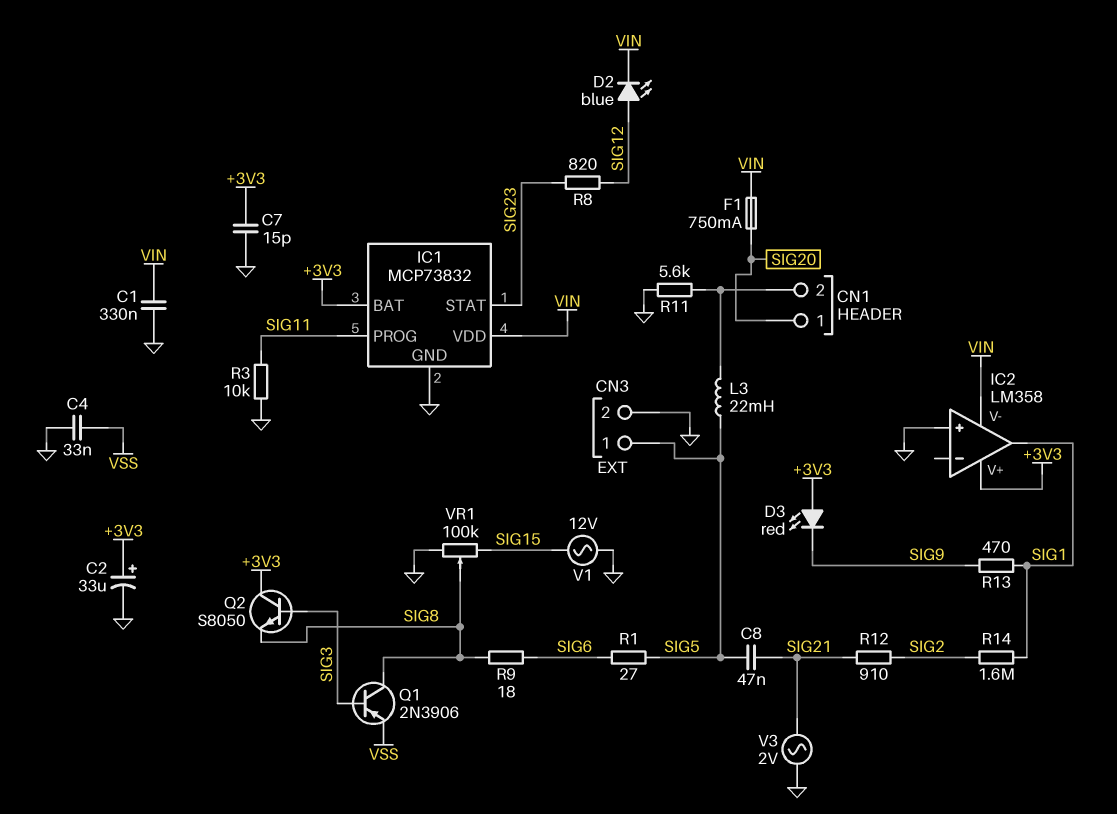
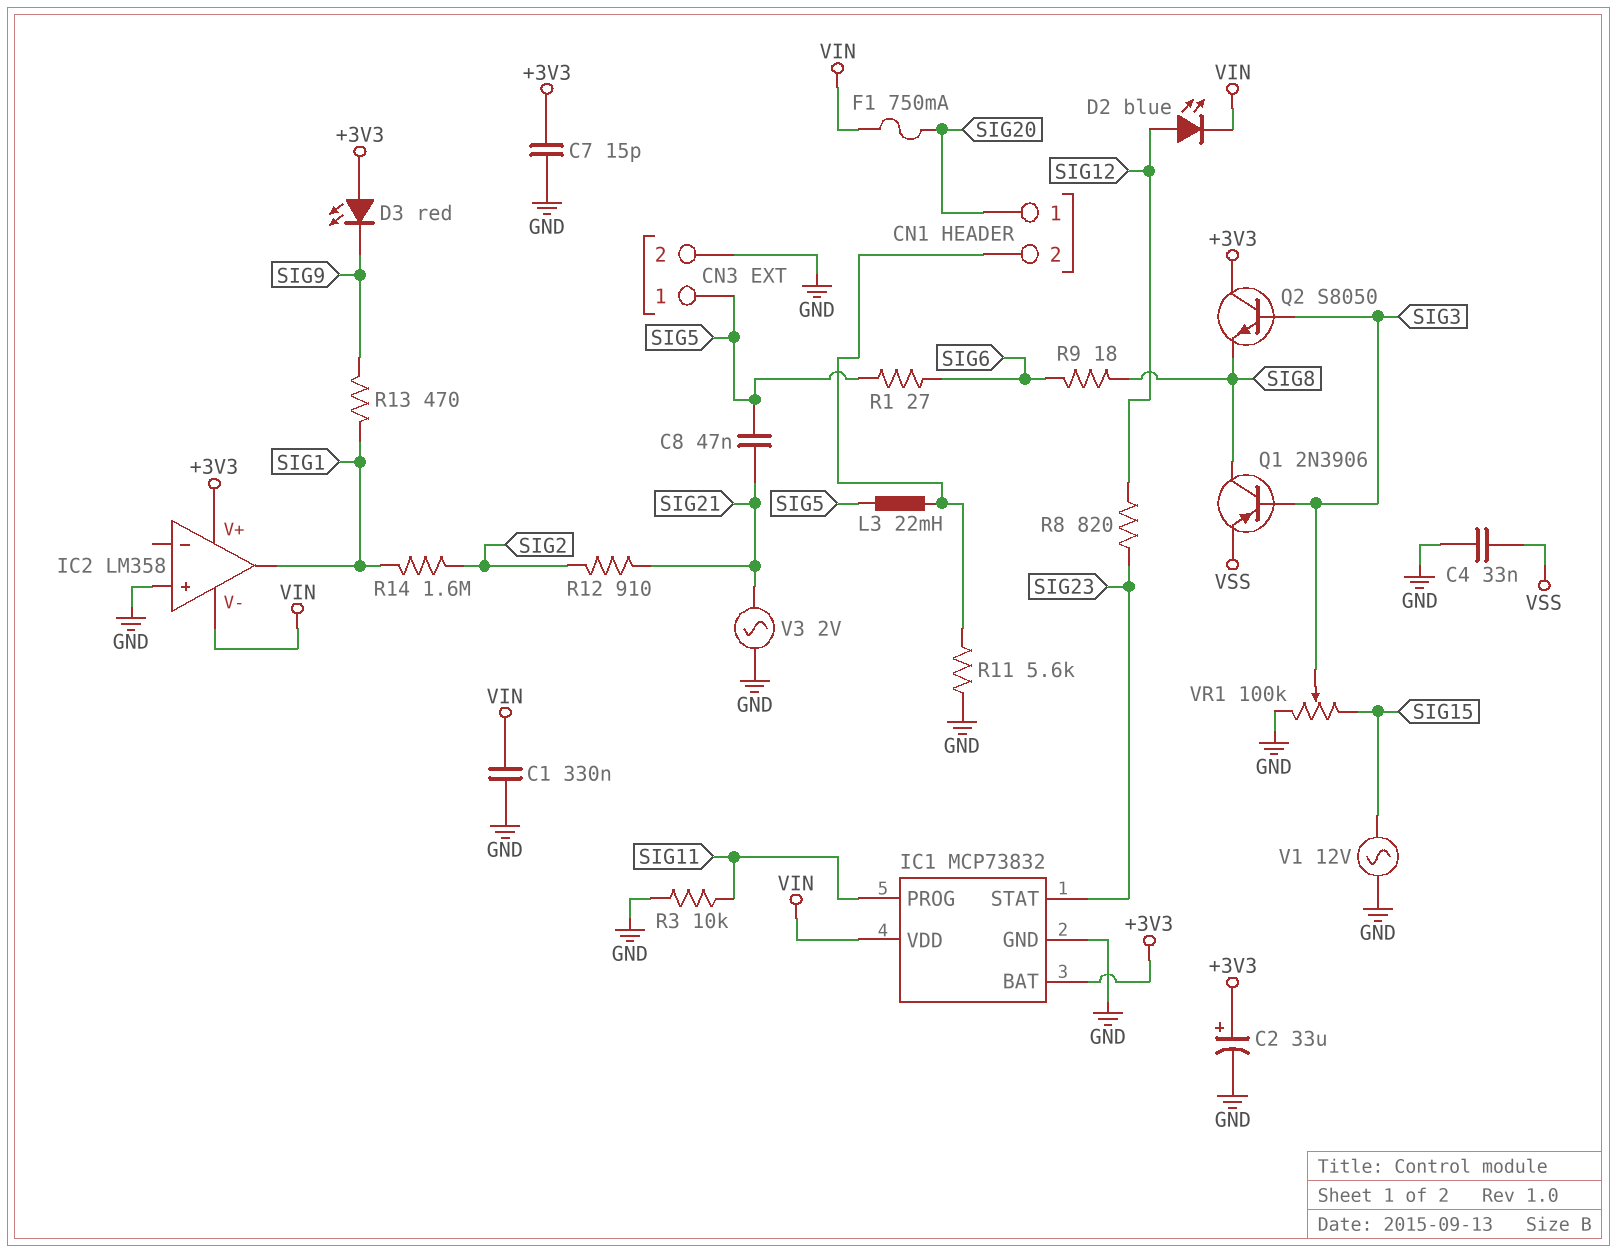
VR1: 100k (GND, SIG15, wiper SIG8) -> 100k (GND, SIG15, wiper SIG3)

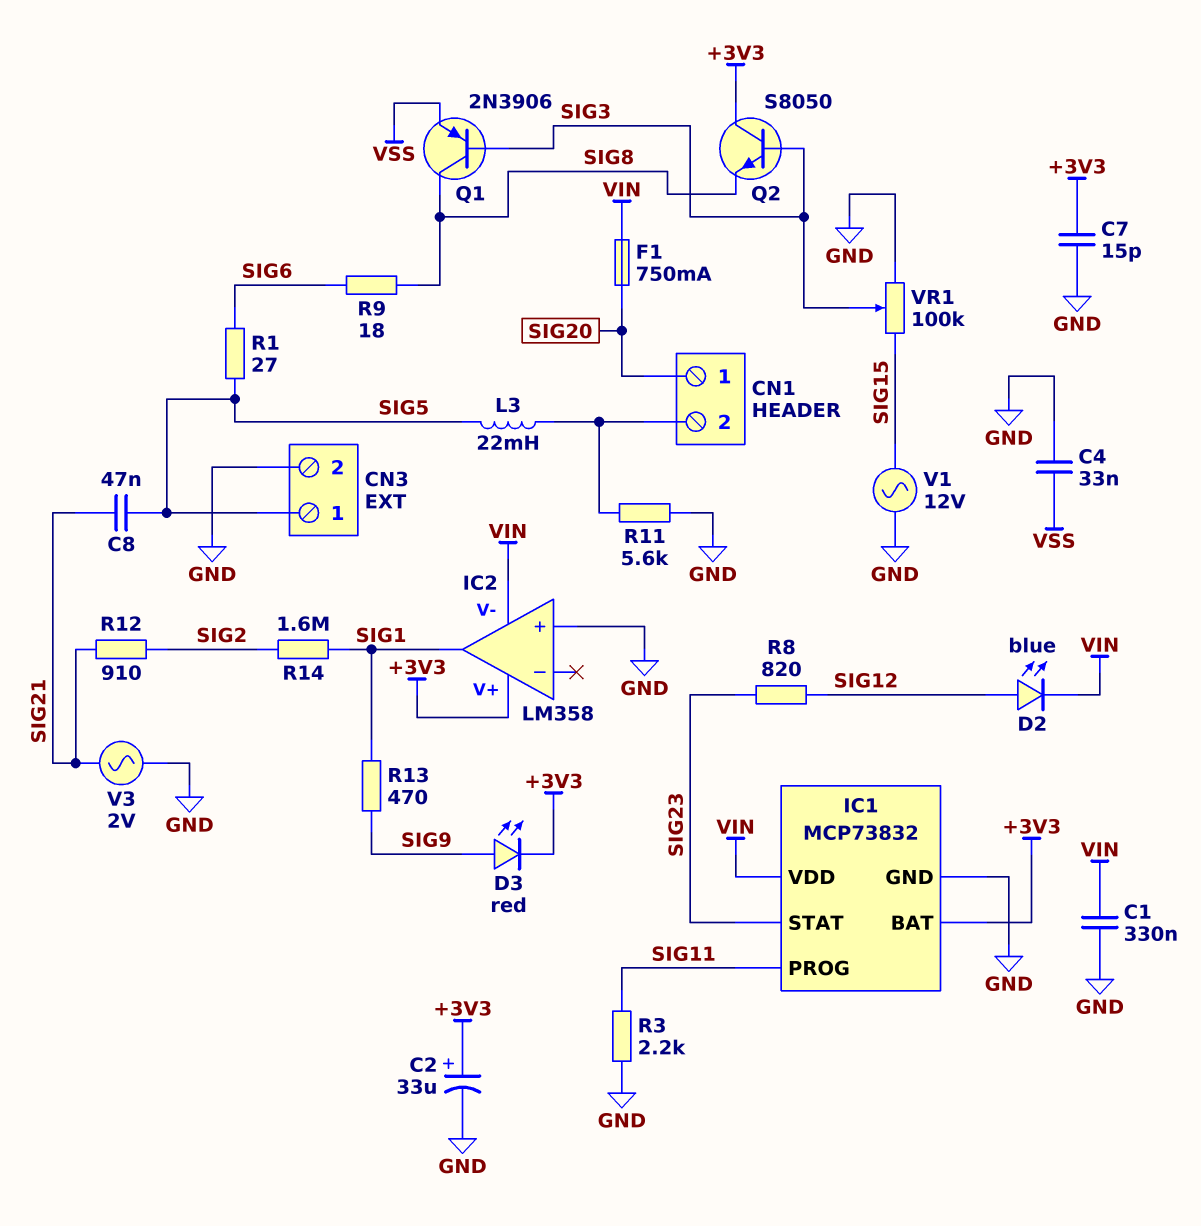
D3: LED red (A +3V3, K SIG9) -> LED red (A SIG9, K +3V3)
R3: 10k (GND, SIG11) -> 2.2k (GND, SIG11)

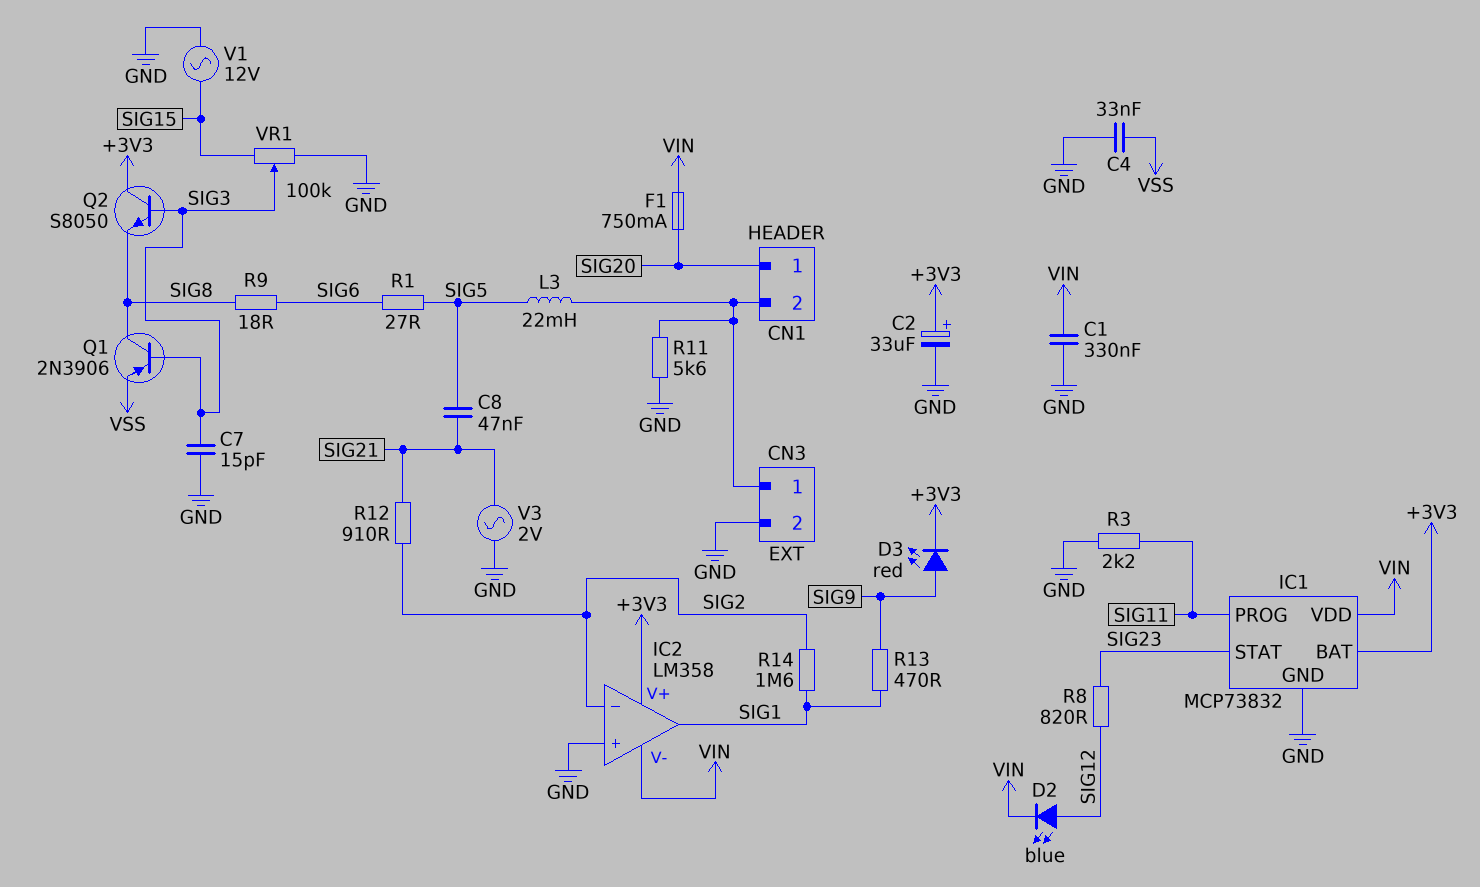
C7: 15pF (+3V3, GND) -> 15pF (GND, SIG3)
CN3 pin 1: SIG5 -> CN1/2
IC2 pin in-: none -> SIG2

